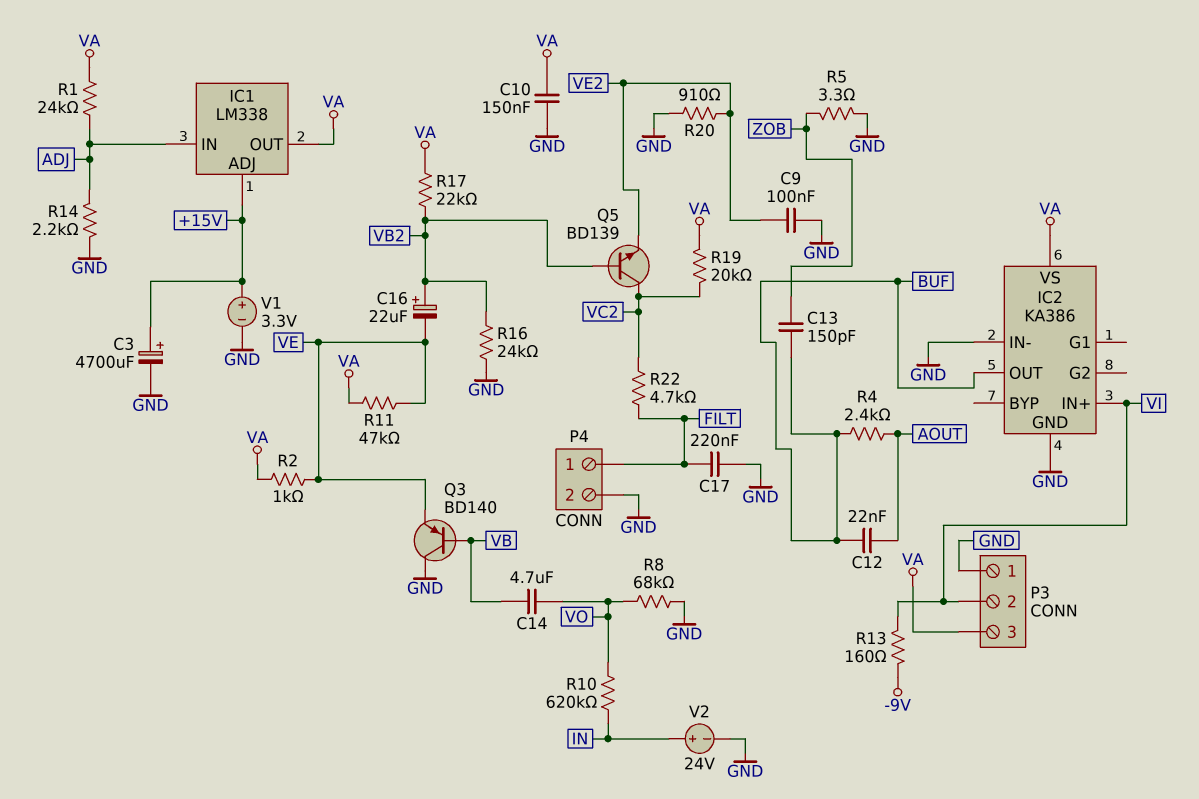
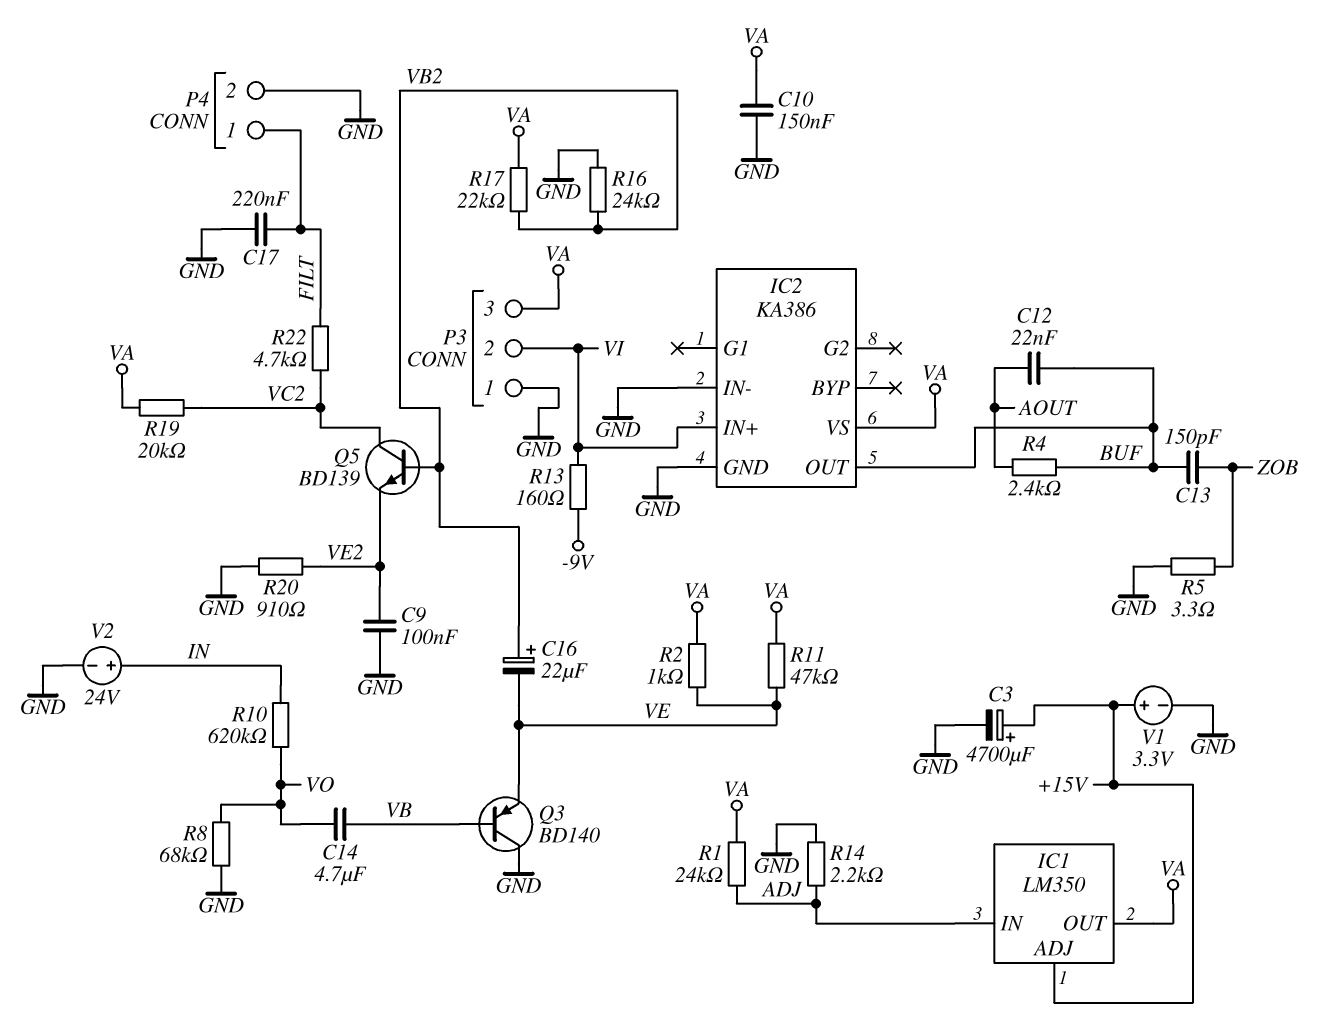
IC1: LM338 -> LM350

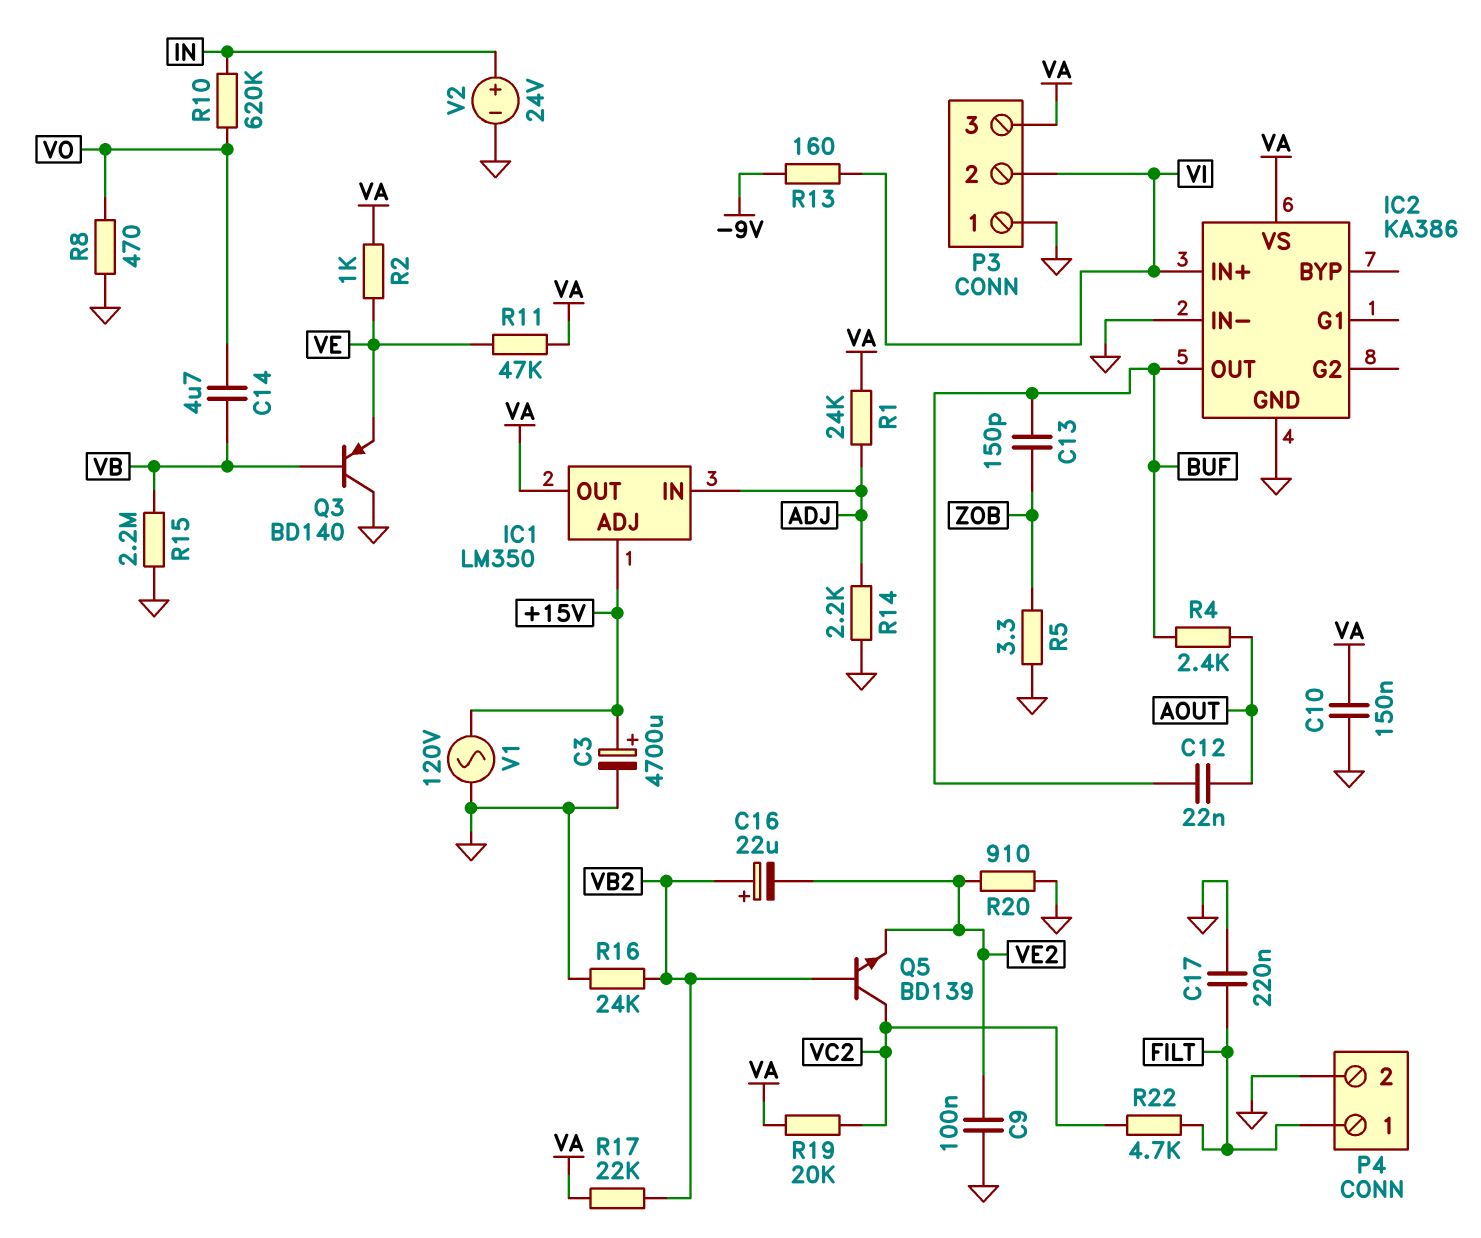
C16: 22uF (plus VB2, minus VE) -> 22uF (plus VB2, minus VE2)
R8: 68k (GND, VO) -> 470 (GND, VO)
R15: none -> 2.2M (GND, VB)
V1: 3.3V (plus +15V, minus GND) -> AC 120V (+15V, GND)

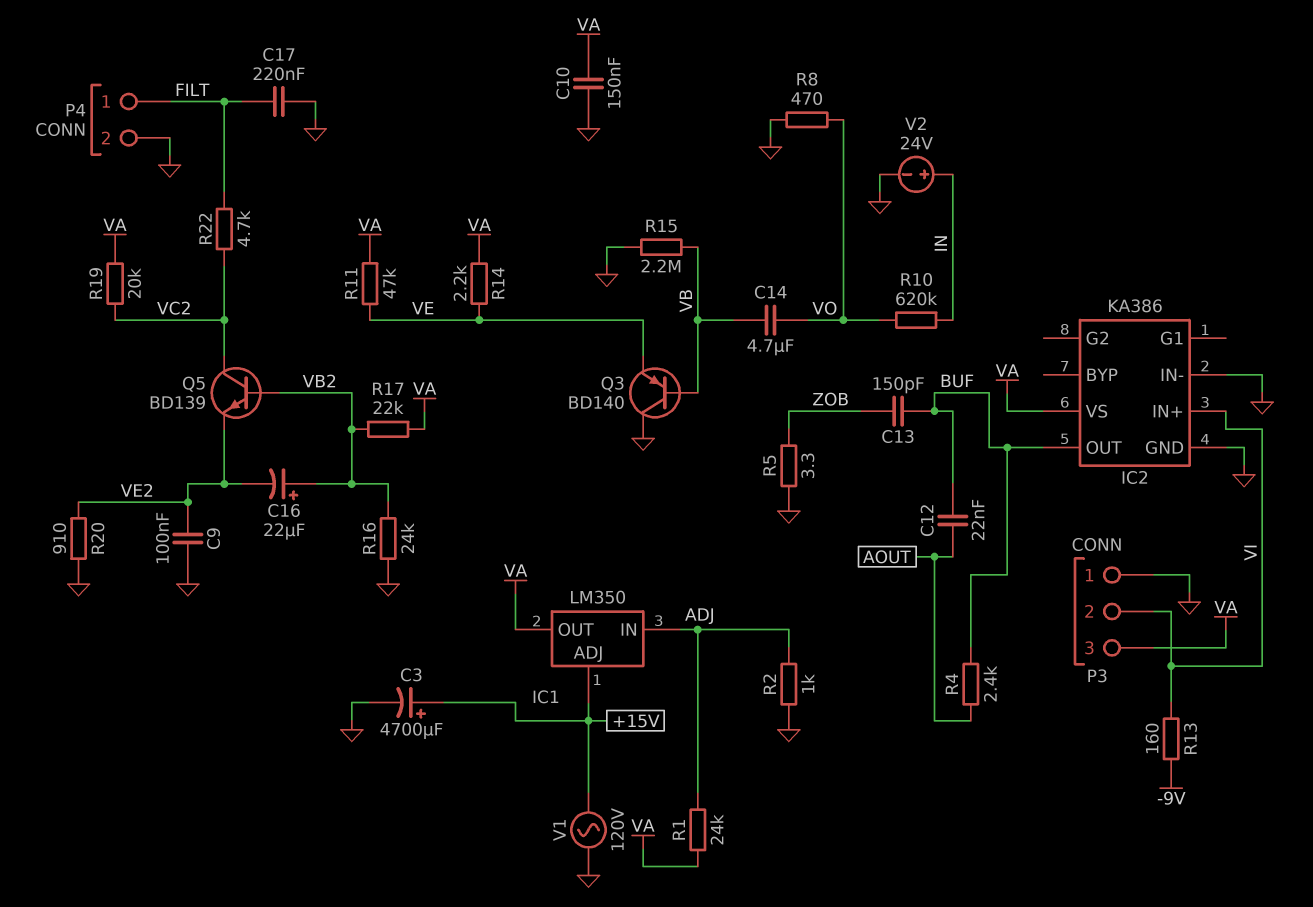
R2: 1k (VA, VE) -> 1k (ADJ, GND)
R14: 2.2k (ADJ, GND) -> 2.2k (VA, VE)

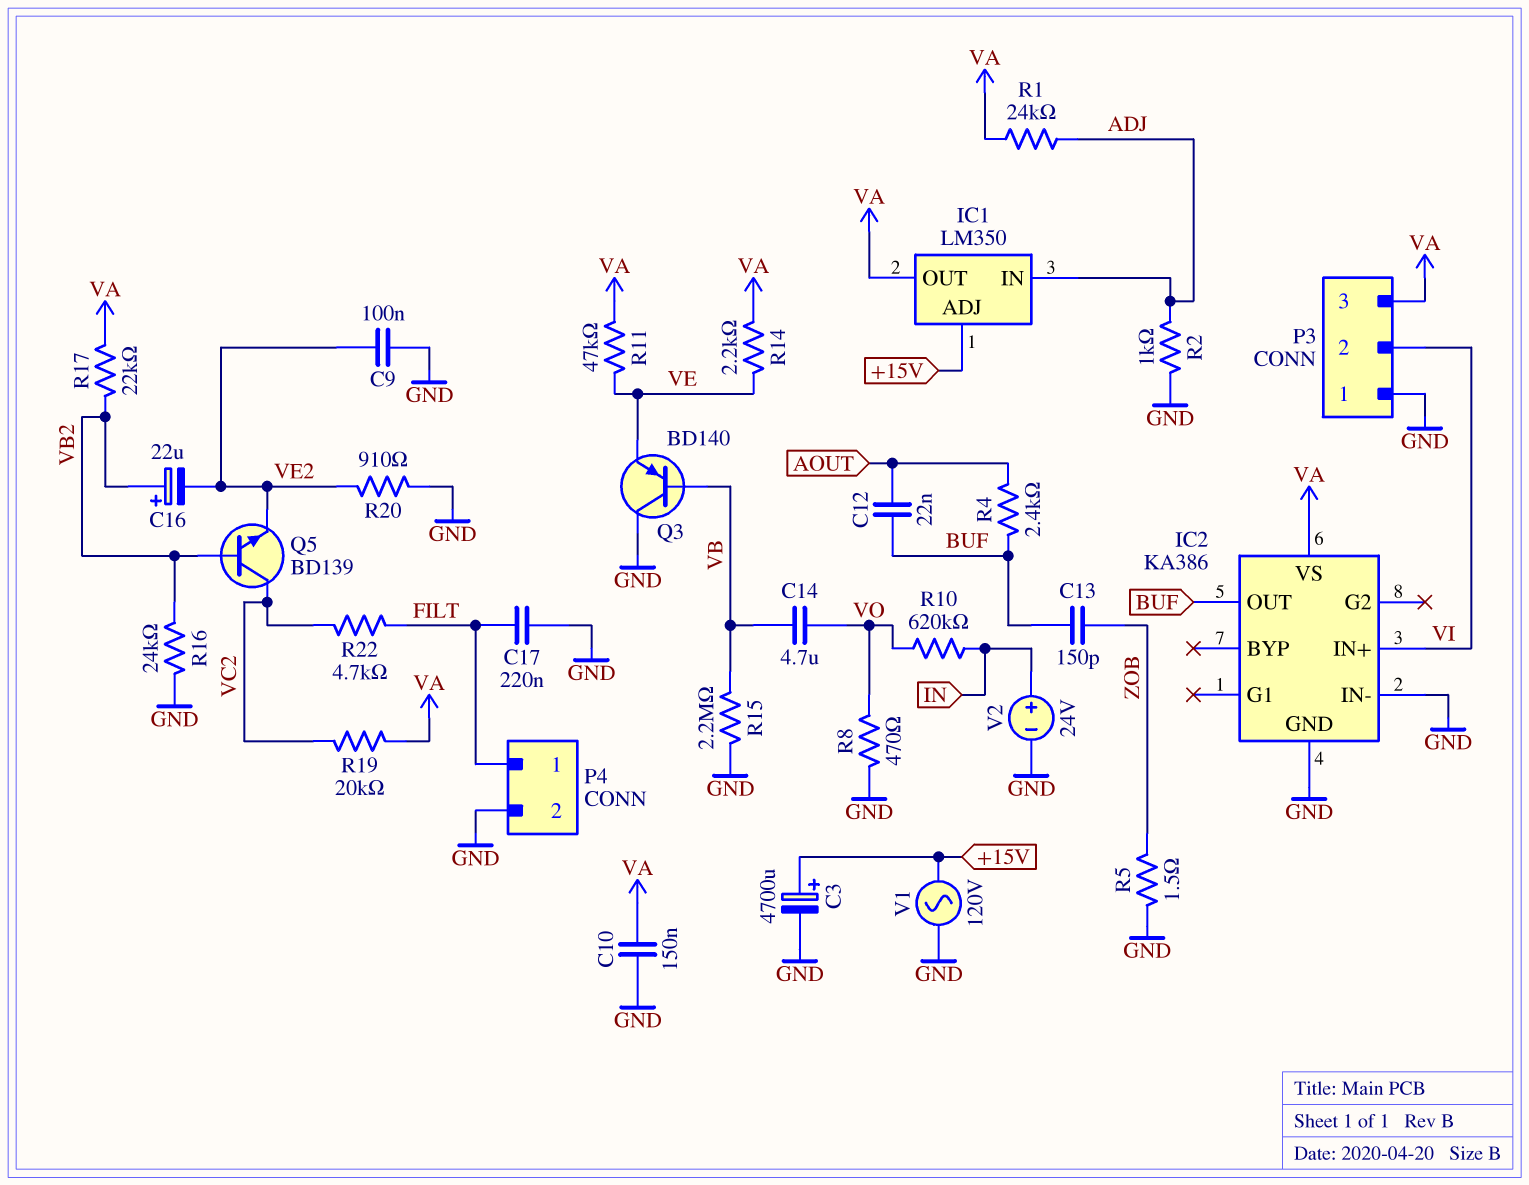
R5: 3.3 (GND, ZOB) -> 1.5 (GND, ZOB)
R13: 160 (-9V, VI) -> none

